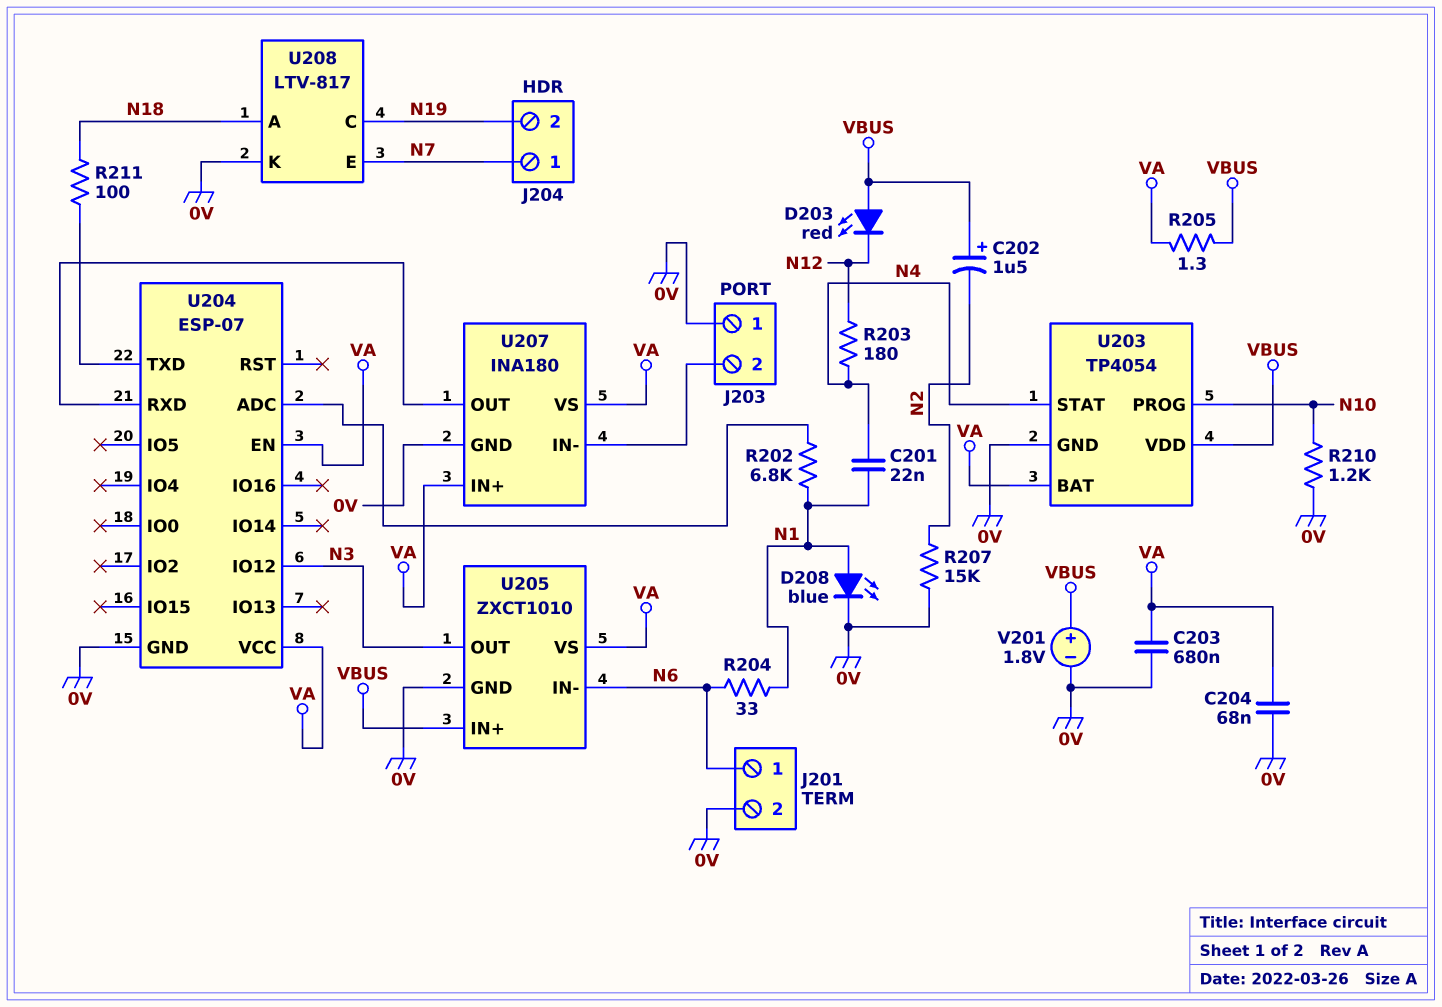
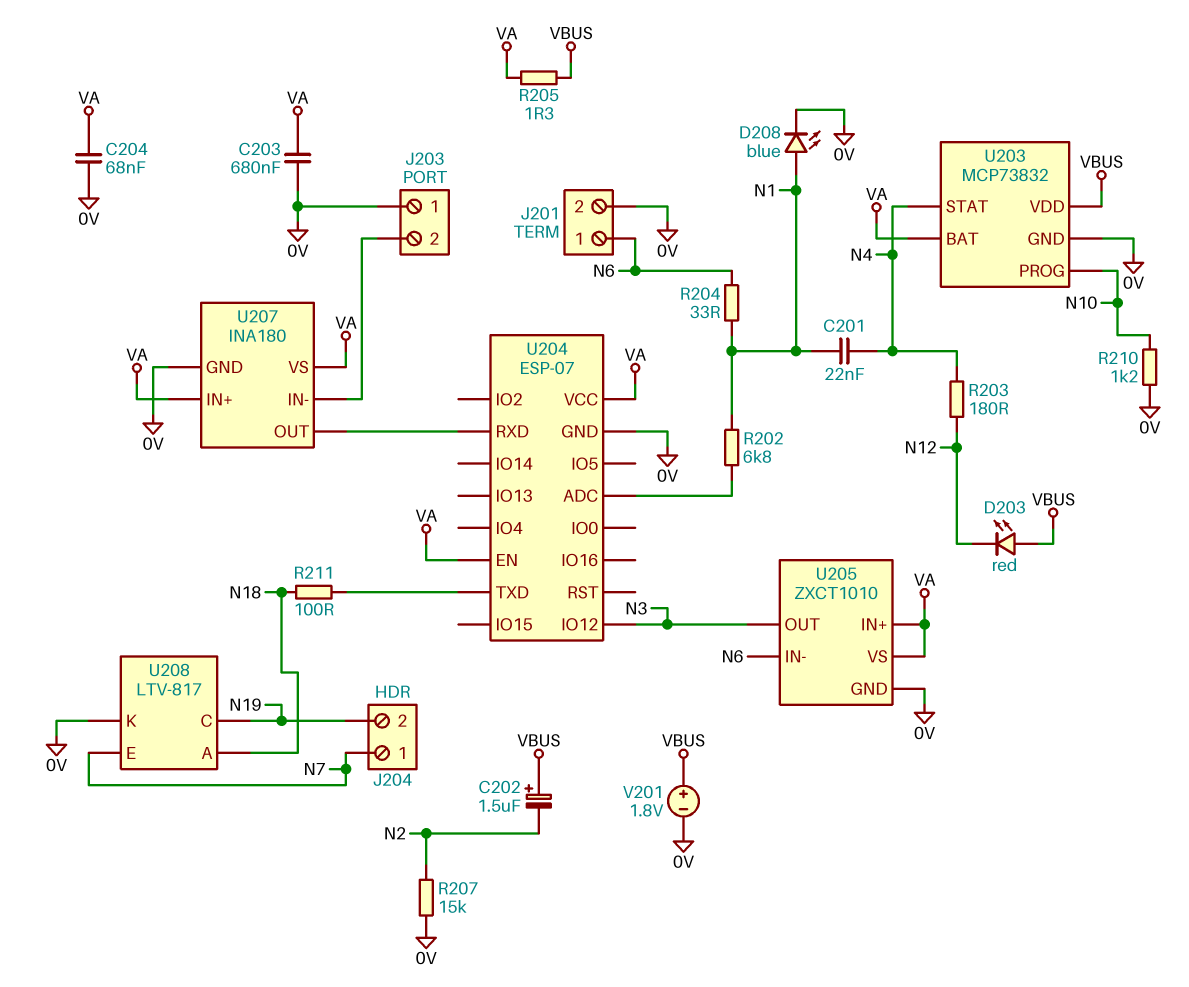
U203: TP4054 -> MCP73832
U205 pin IN+: VBUS -> VA

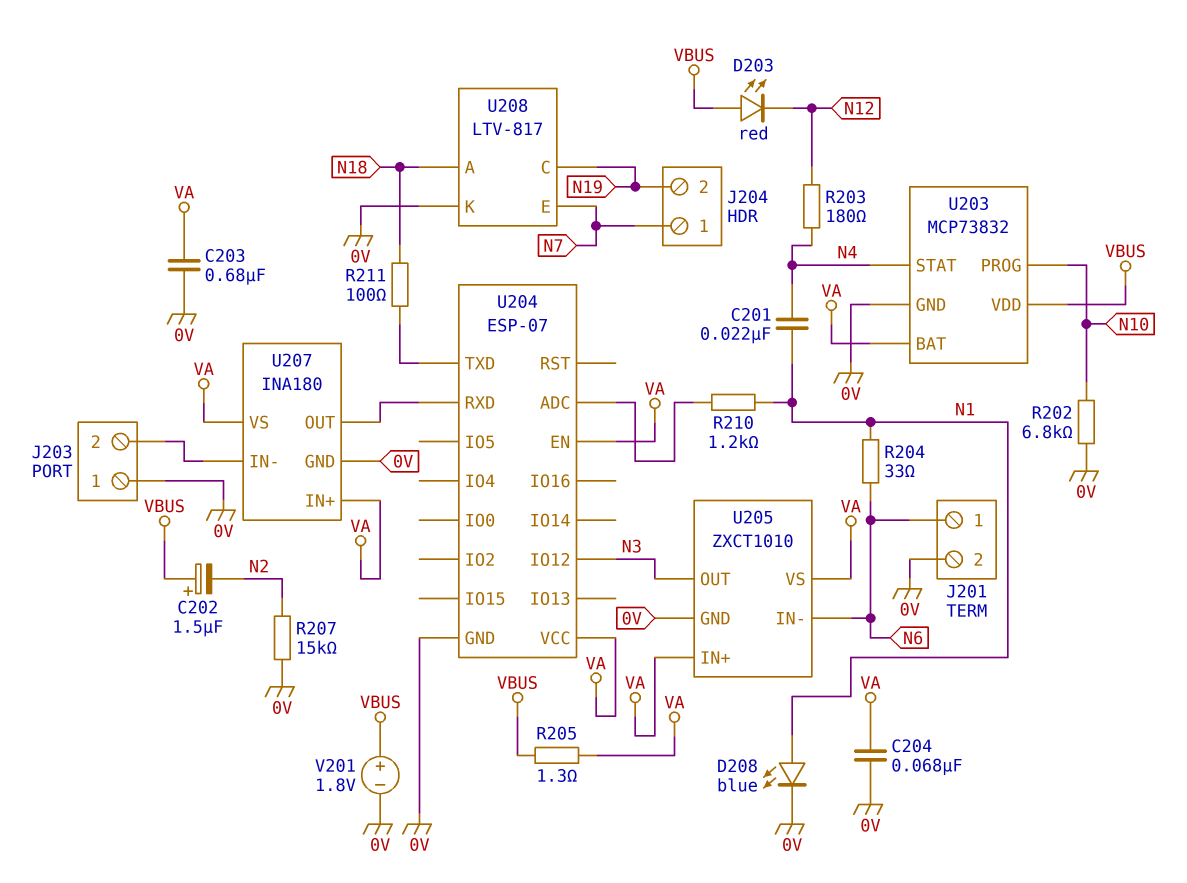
R202: 6.8k (N1, U204/ADC) -> 6.8k (0V, N10)
R210: 1.2k (0V, N10) -> 1.2k (N1, U204/ADC)

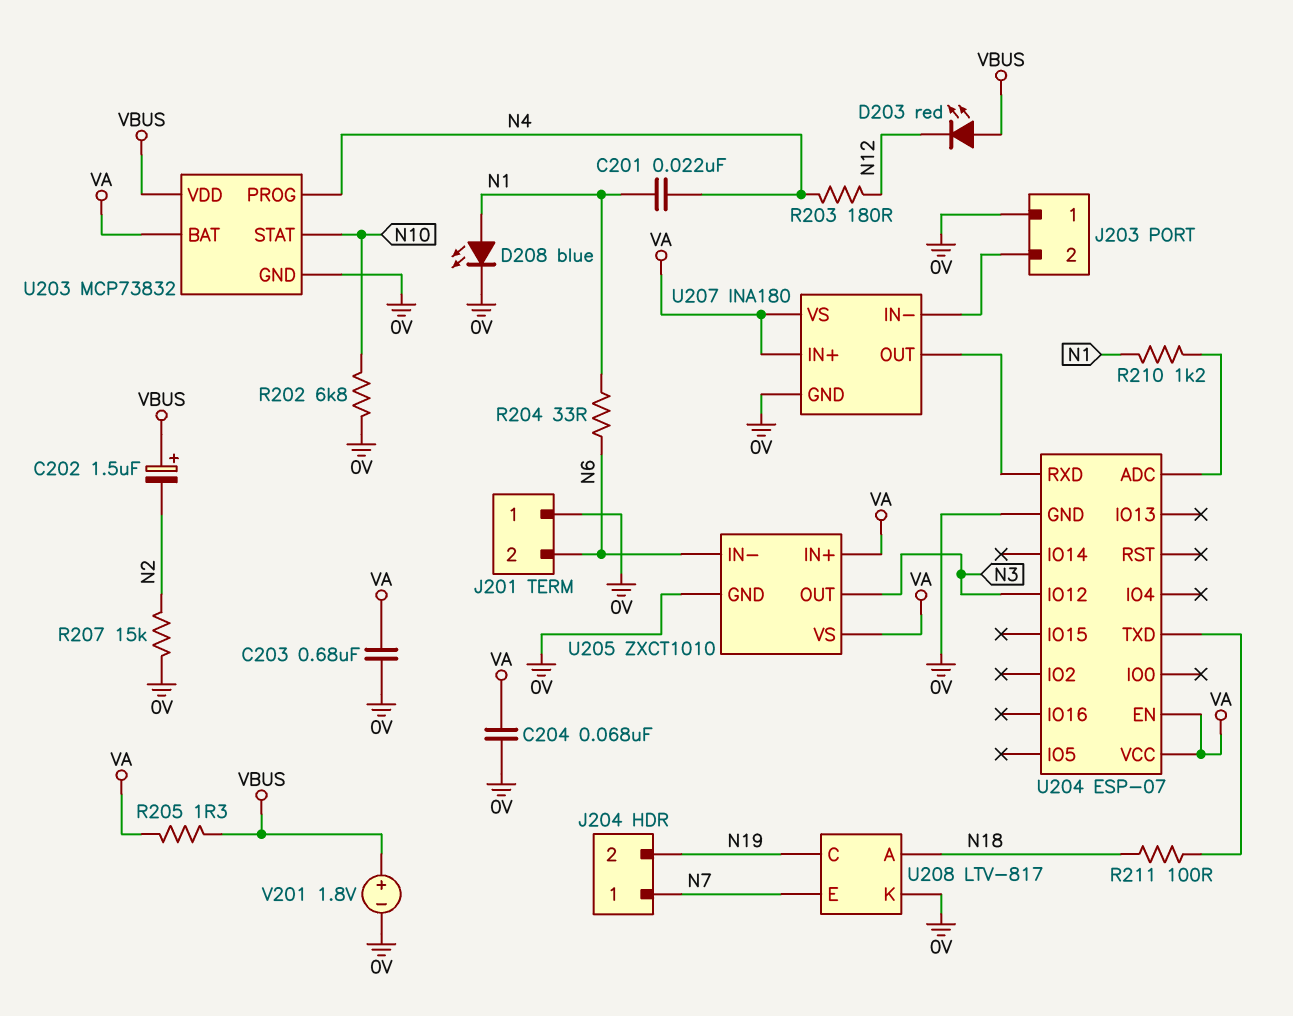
J201 pin 1: N6 -> 0V
J201 pin 2: 0V -> N6
U203 pin PROG: N10 -> N4
U203 pin STAT: N4 -> N10

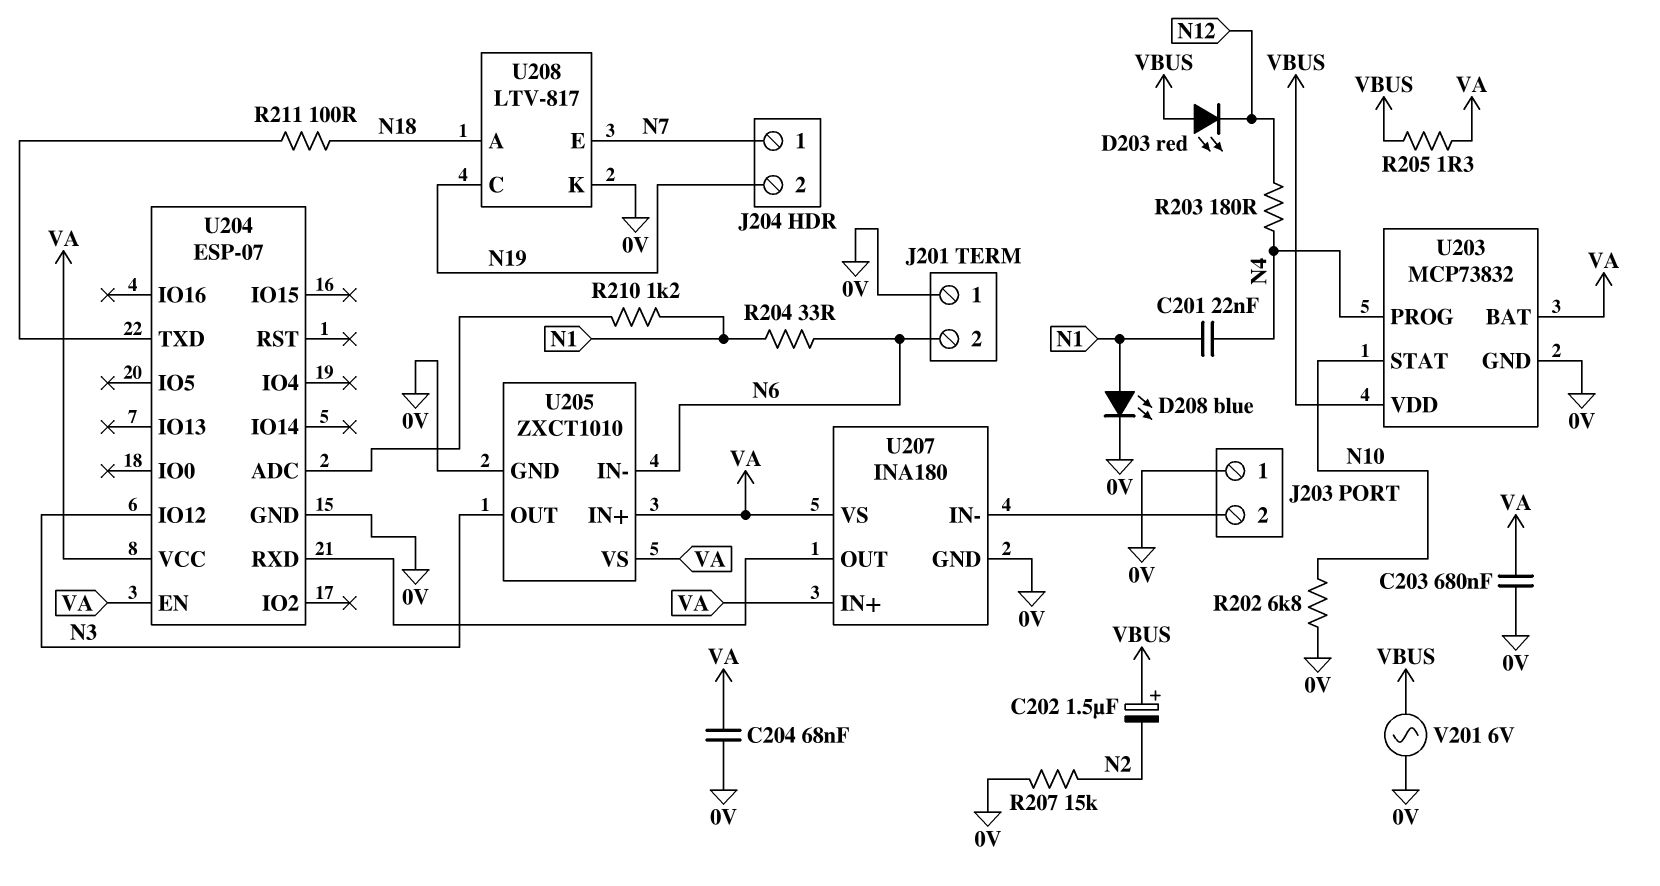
V201: 1.8V (plus VBUS, minus 0V) -> AC 6V (0V, VBUS)

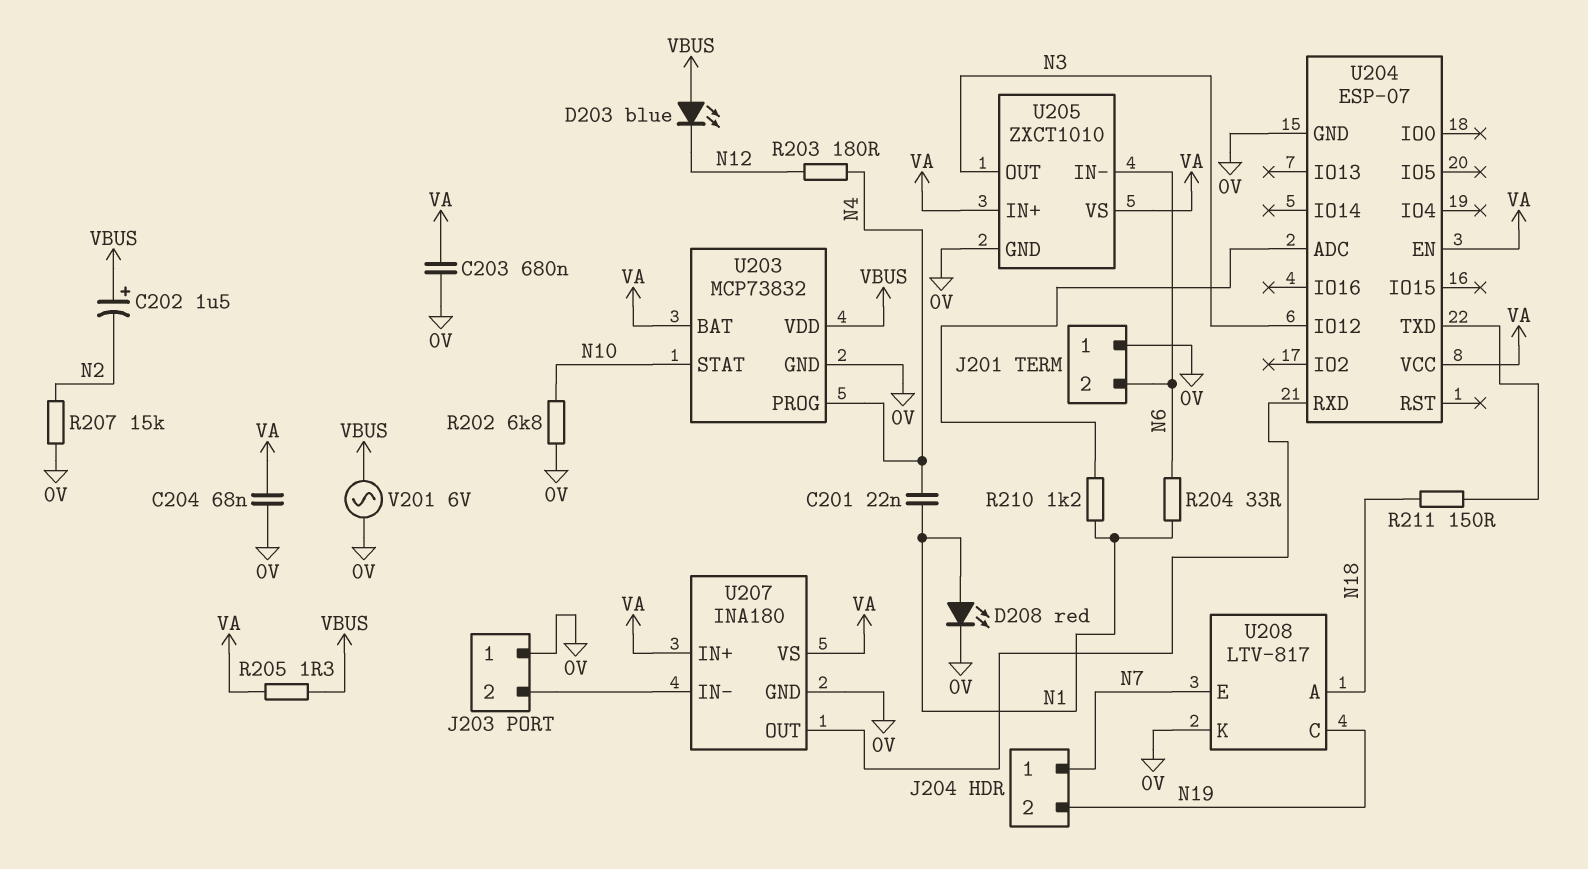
D203: LED red (A VBUS, K N12) -> LED blue (A VBUS, K N12)
D208: LED blue (A N1, K 0V) -> LED red (A N1, K 0V)
R211: 100 (N18, U204/TXD) -> 150 (N18, U204/TXD)

